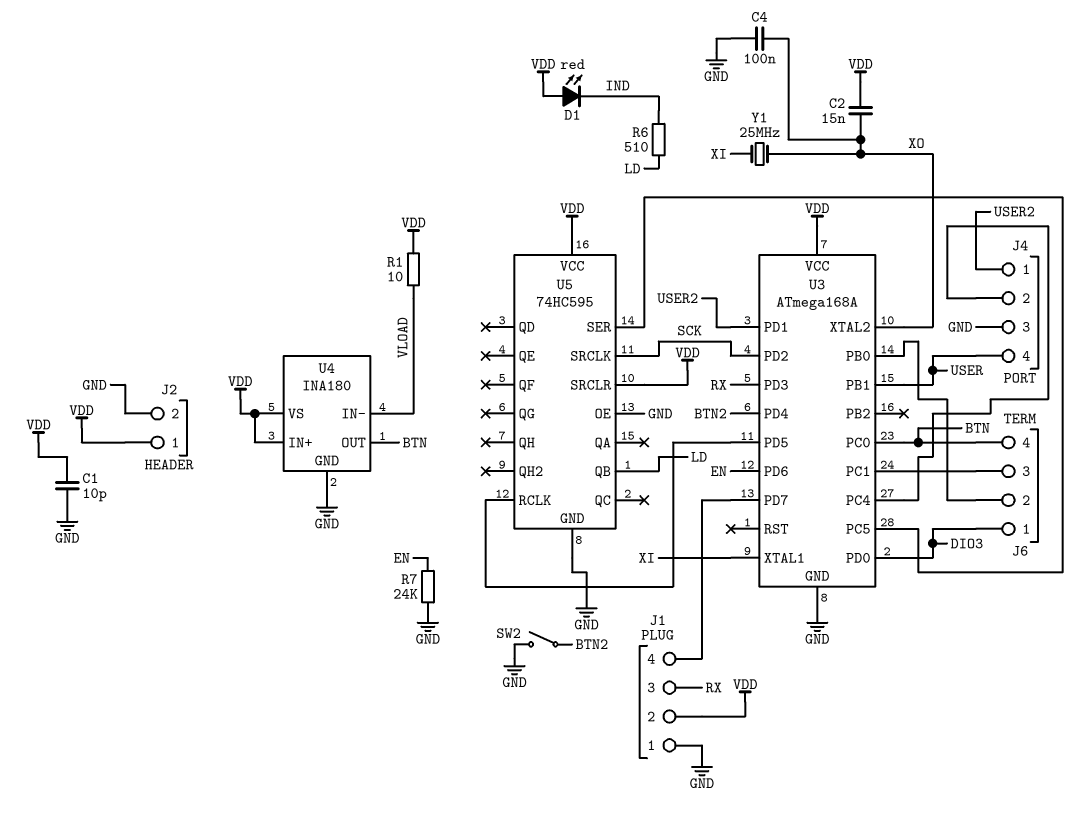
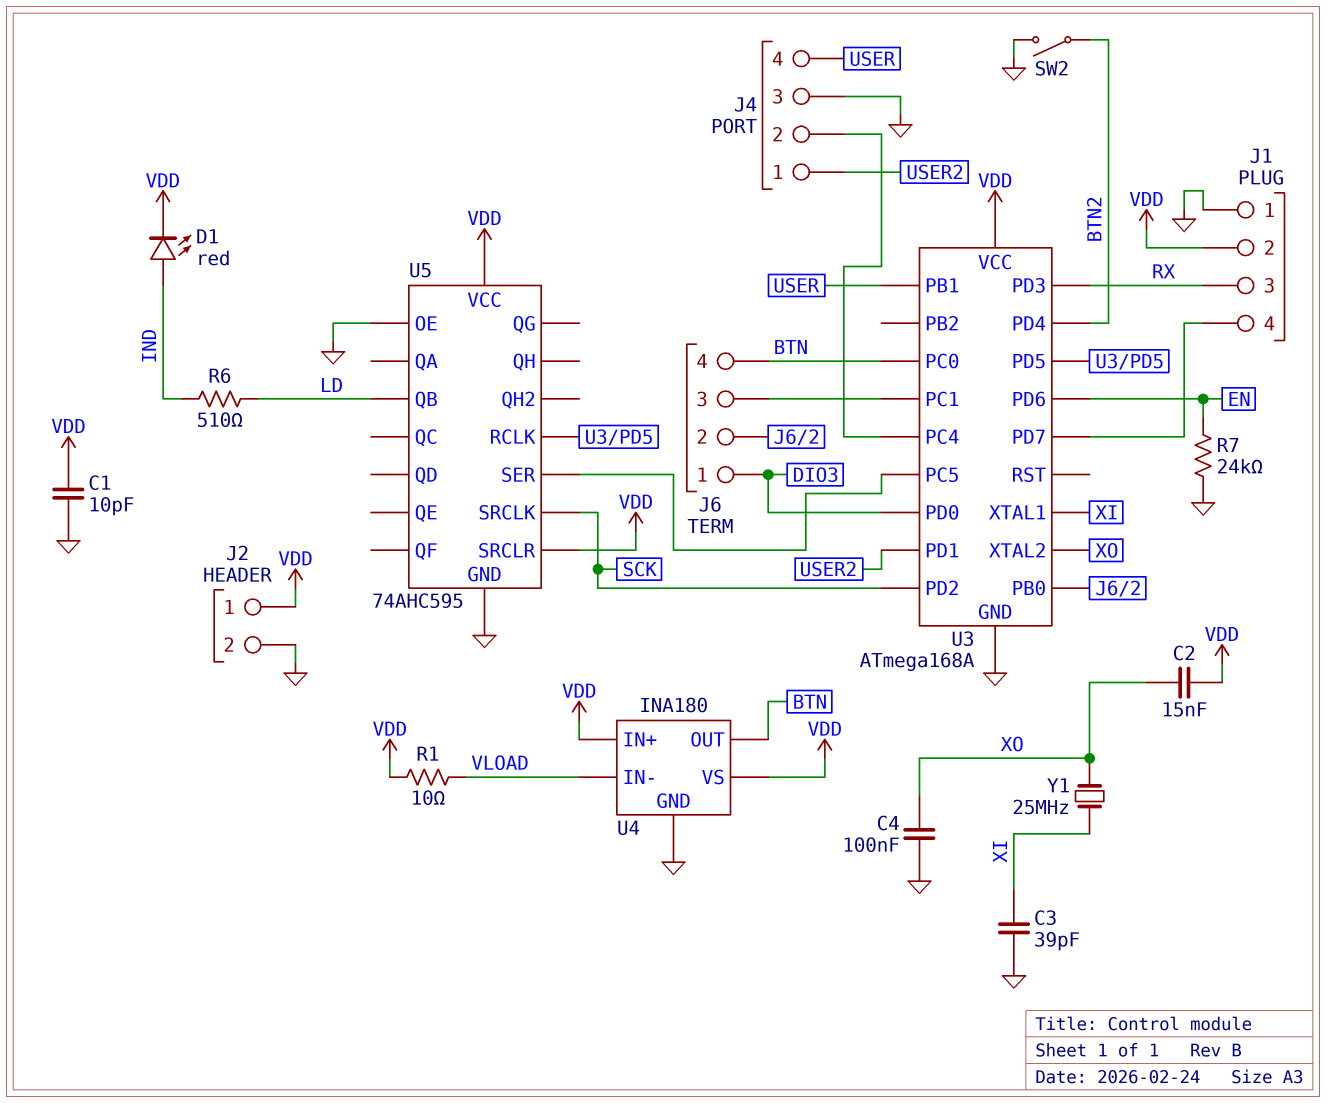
C3: none -> 39pF (GND, XI)
D1: LED red (A VDD, K IND) -> LED red (A IND, K VDD)
U5: 74HC595 -> 74AHC595

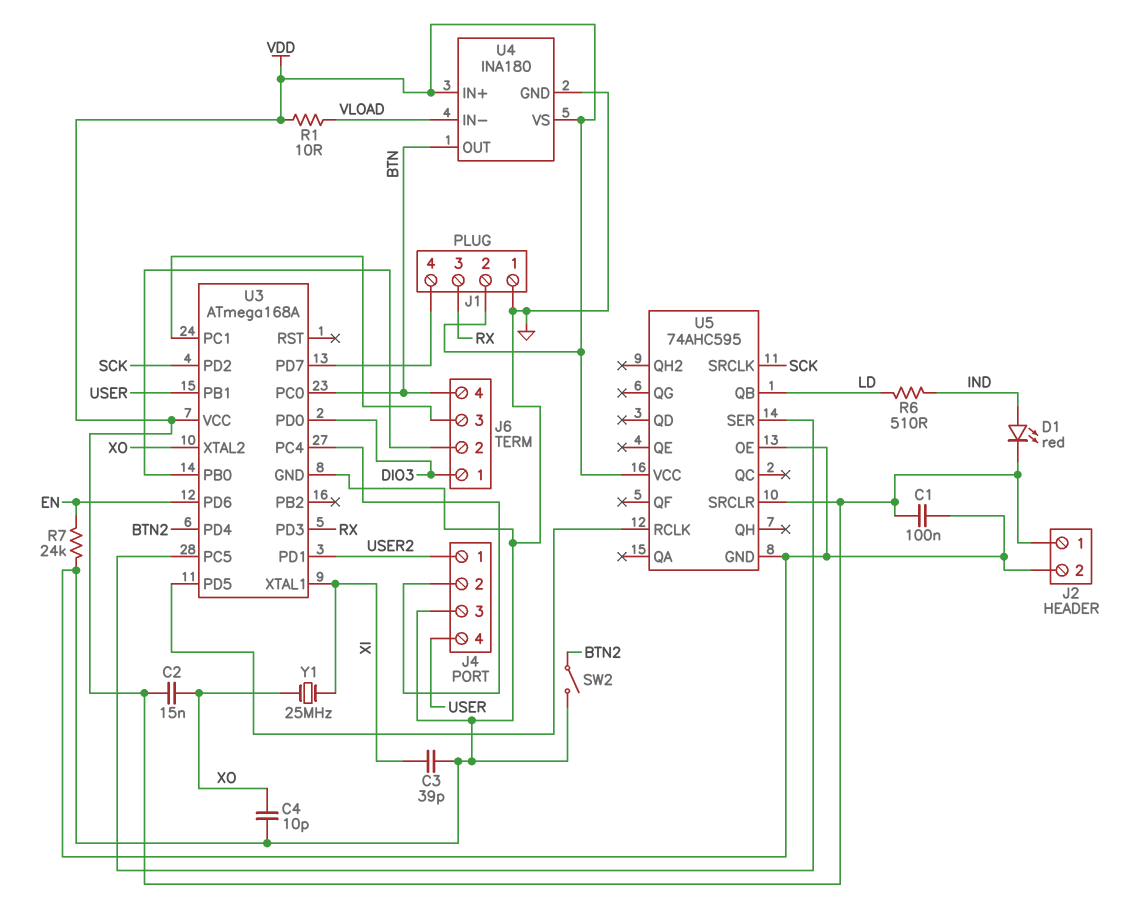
C1: 10pF (GND, VDD) -> 100nF (GND, VDD)
C4: 100nF (GND, XO) -> 10pF (GND, XO)

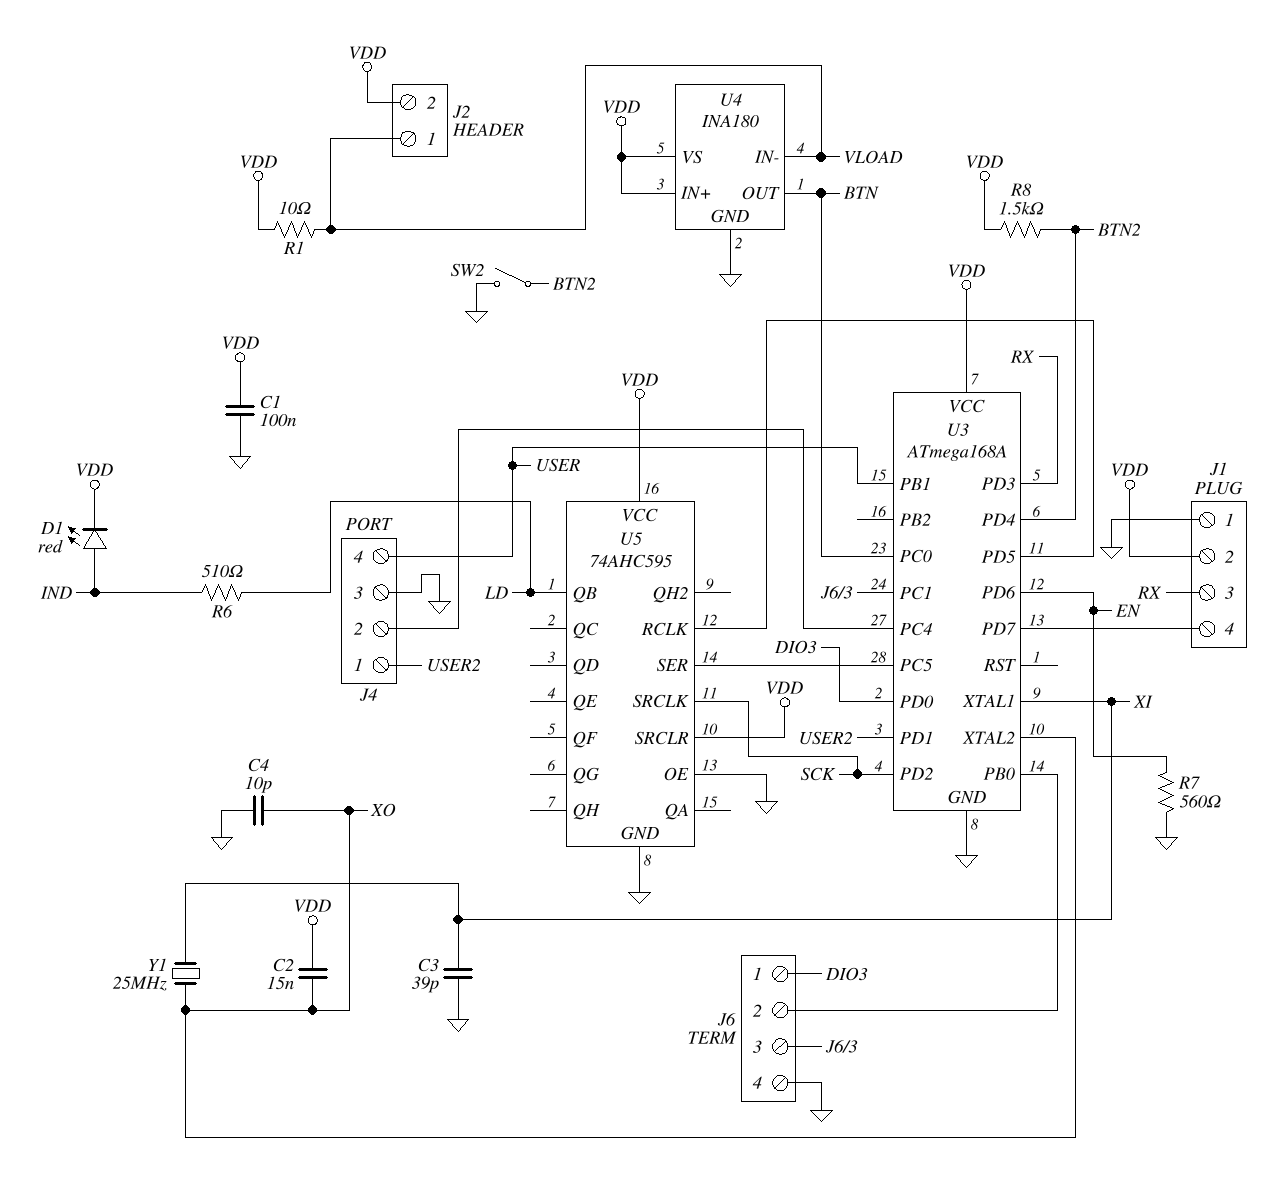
J2 pin 1: VDD -> VLOAD
J2 pin 2: GND -> VDD
J6 pin 4: BTN -> GND
R7: 24k (EN, GND) -> 560 (EN, GND)
R8: none -> 1.5k (BTN2, VDD)

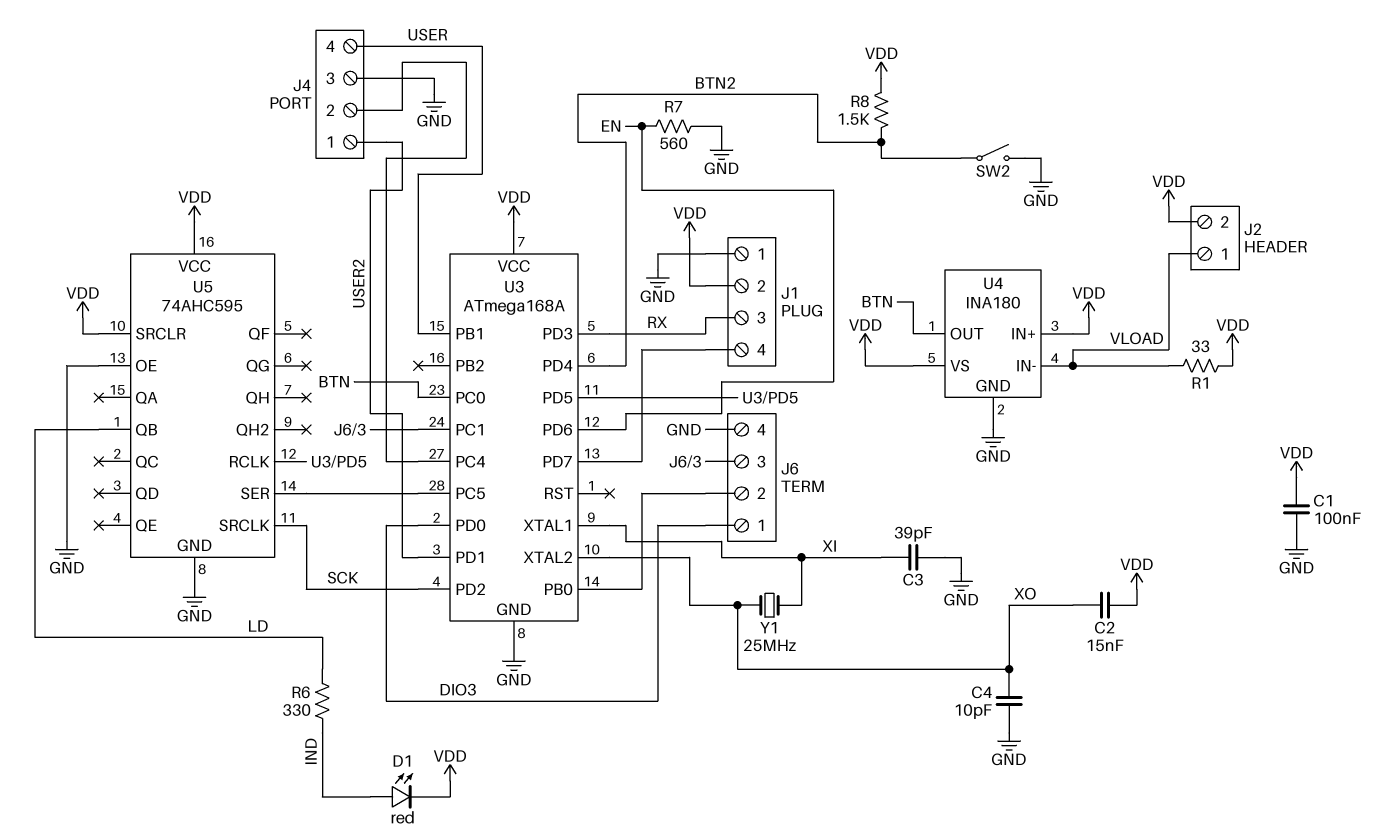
R1: 10 (VDD, VLOAD) -> 33 (VDD, VLOAD)
R6: 510 (IND, LD) -> 330 (IND, LD)

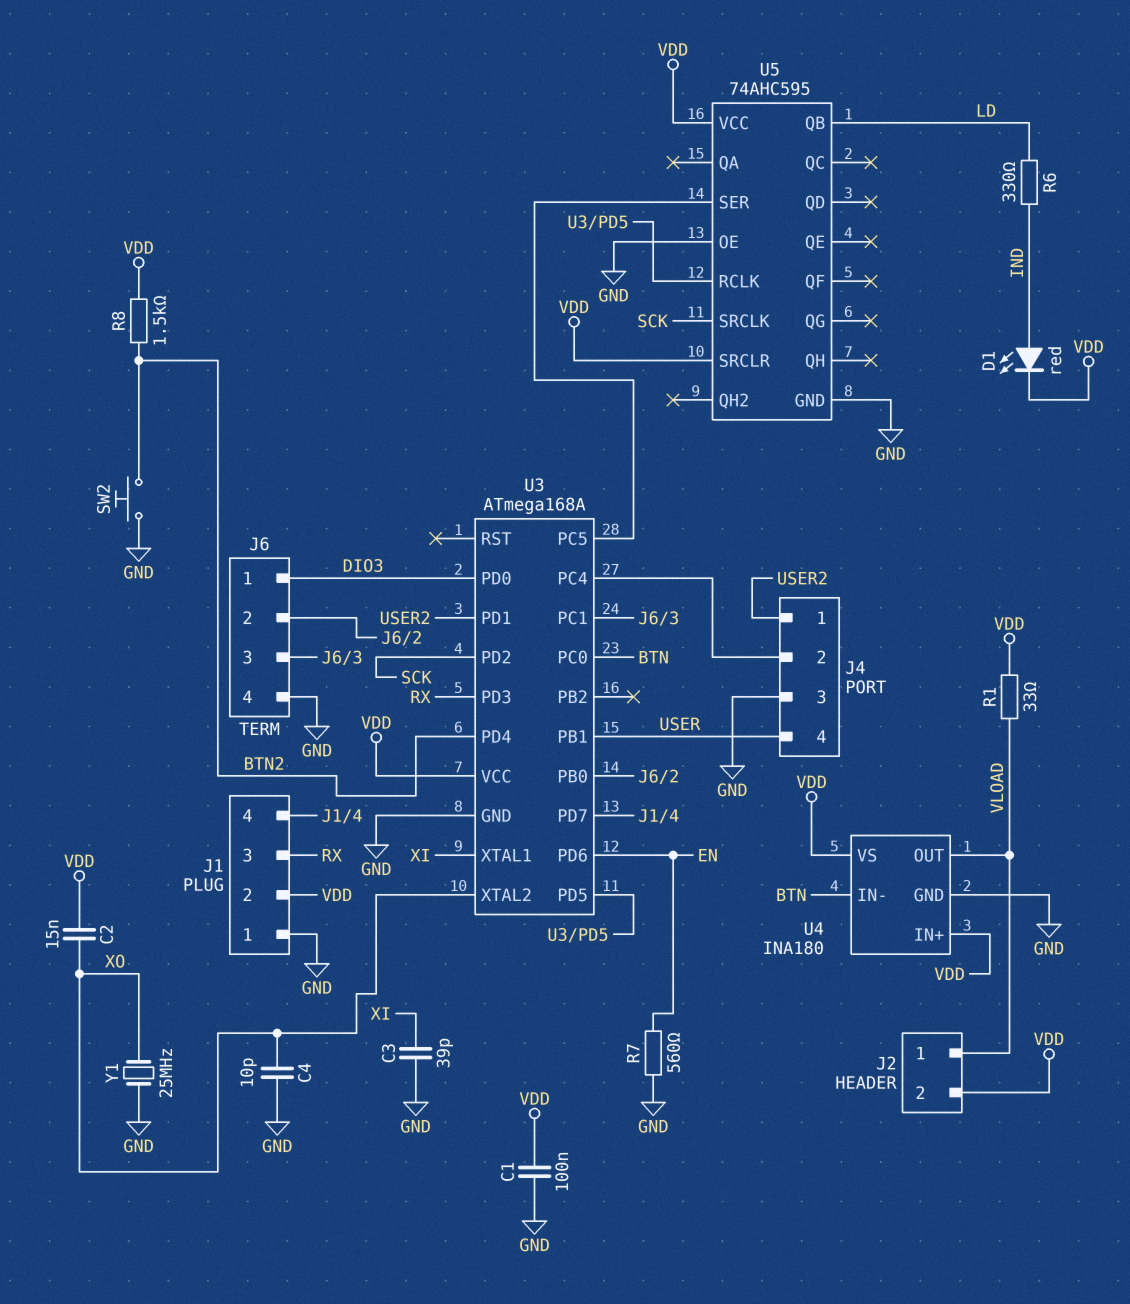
SW2: switch (BTN2, GND) -> button (BTN2, GND)
U4 pin IN-: VLOAD -> BTN
U4 pin OUT: BTN -> VLOAD
Y1: 25MHz (XI, XO) -> 25MHz (GND, XO)

